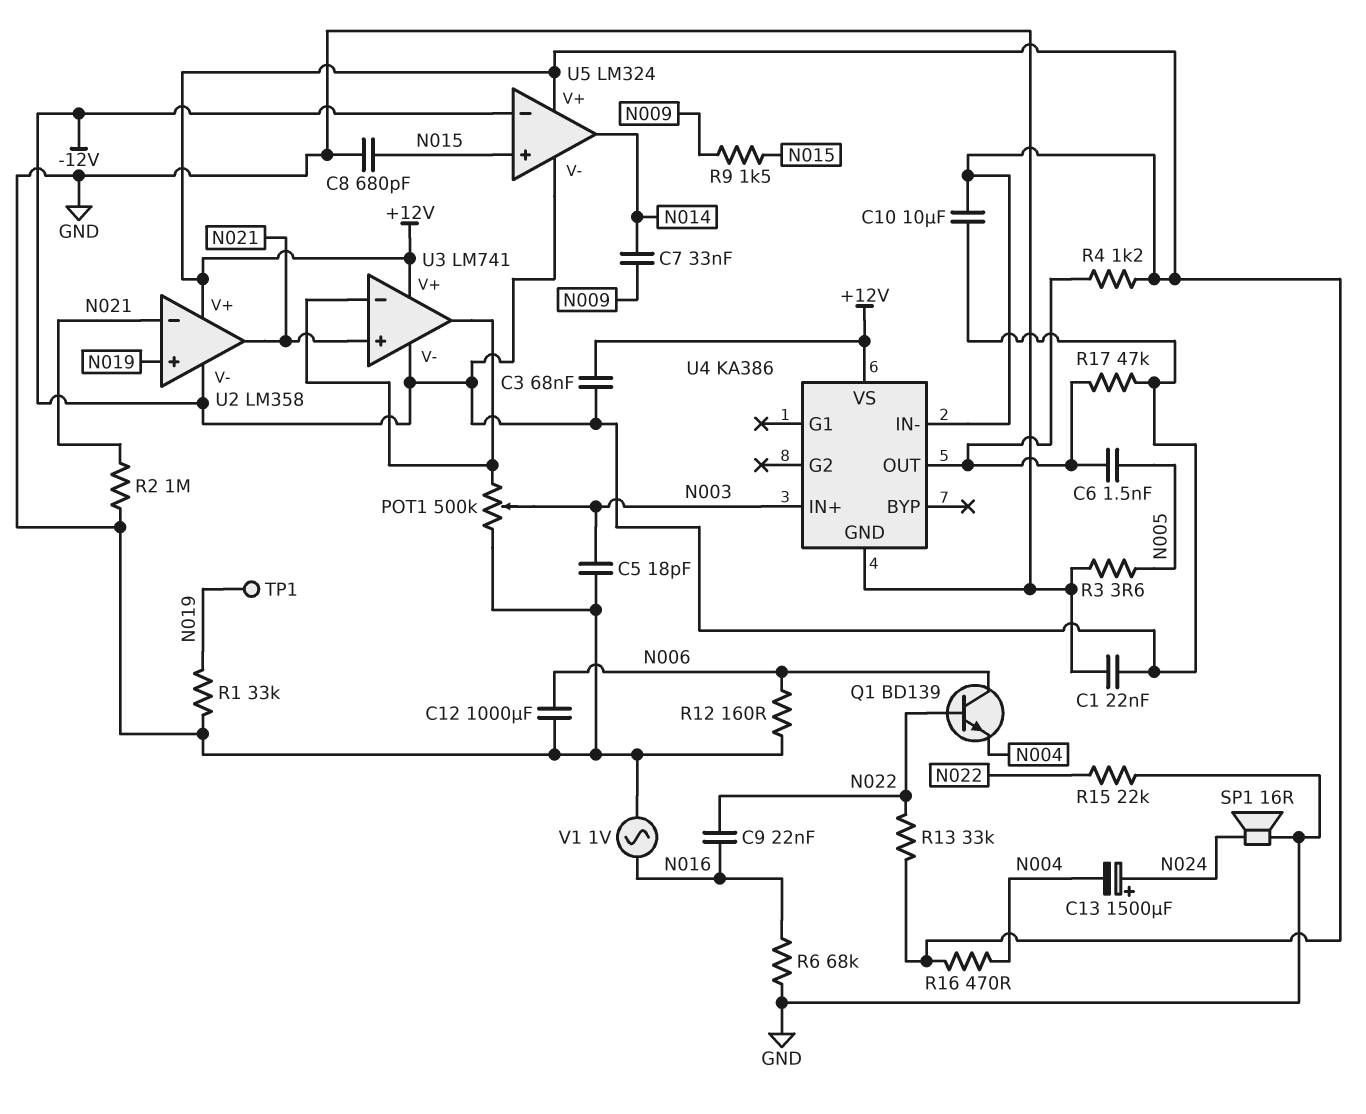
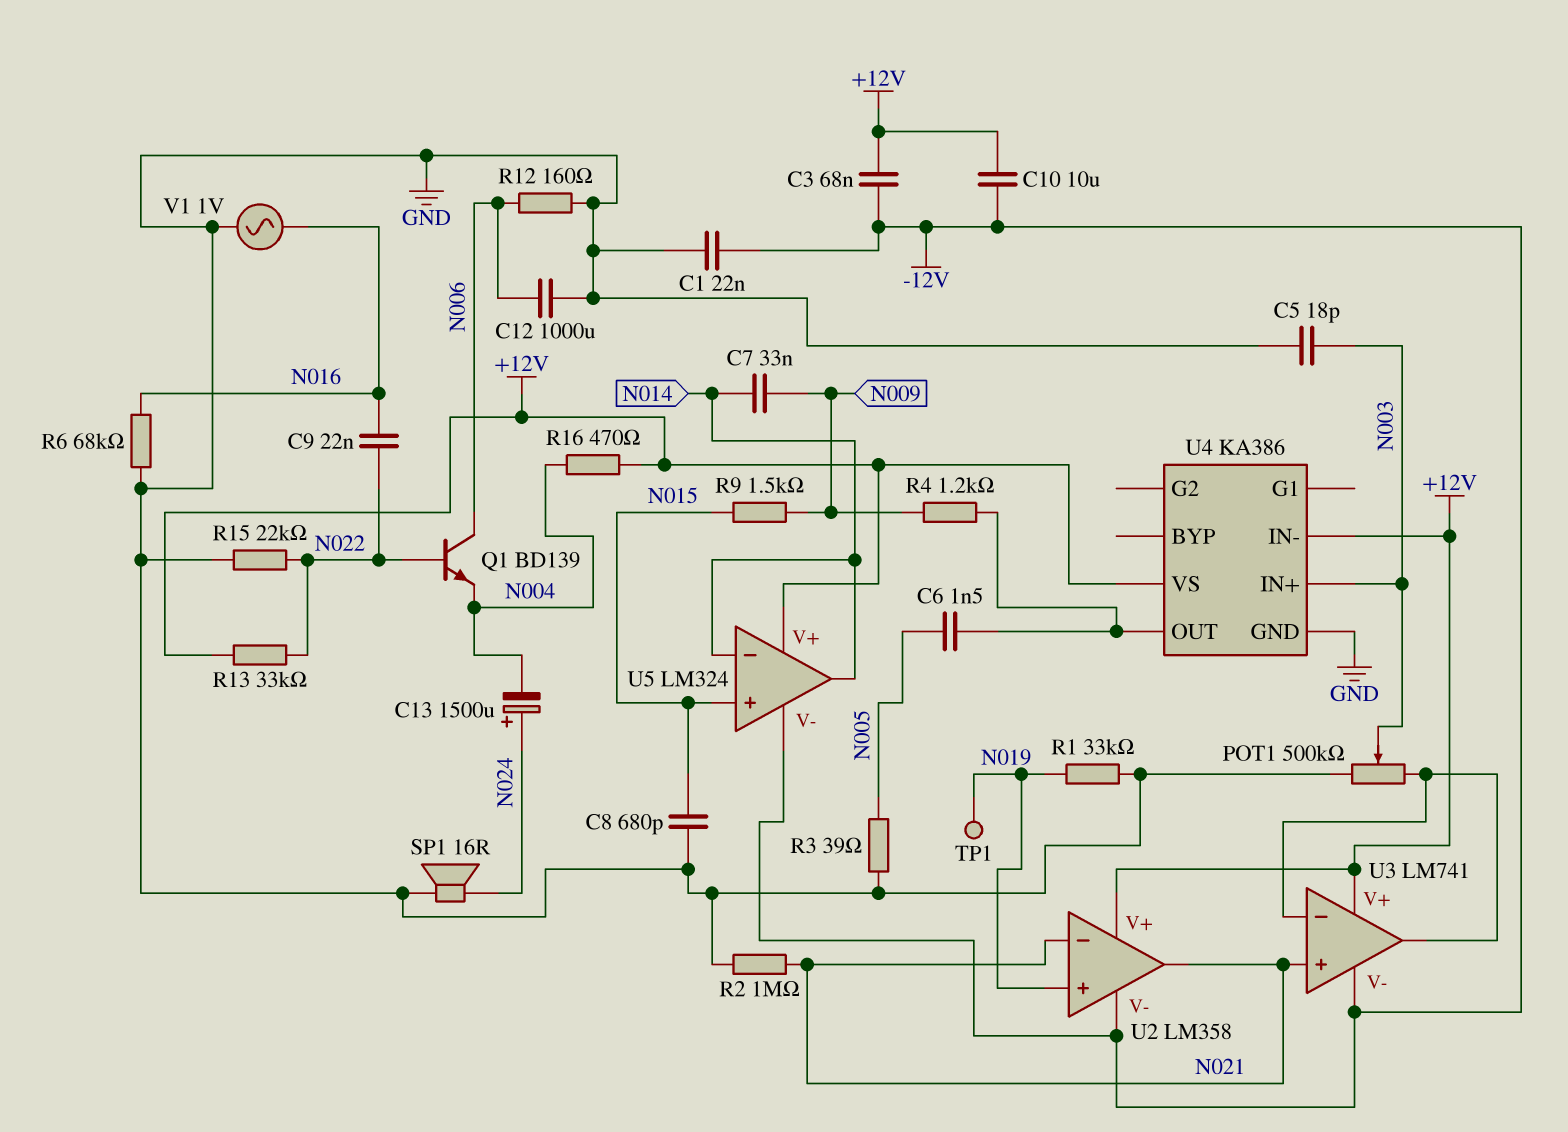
R3: 3.6 (GND, N005) -> 39 (GND, N005)
R4: 1.2k (+12V, U4/OUT) -> 1.2k (N009, U4/OUT)
R17: 47k (-12V, U4/OUT) -> none
U5 pin in-: -12V -> N014

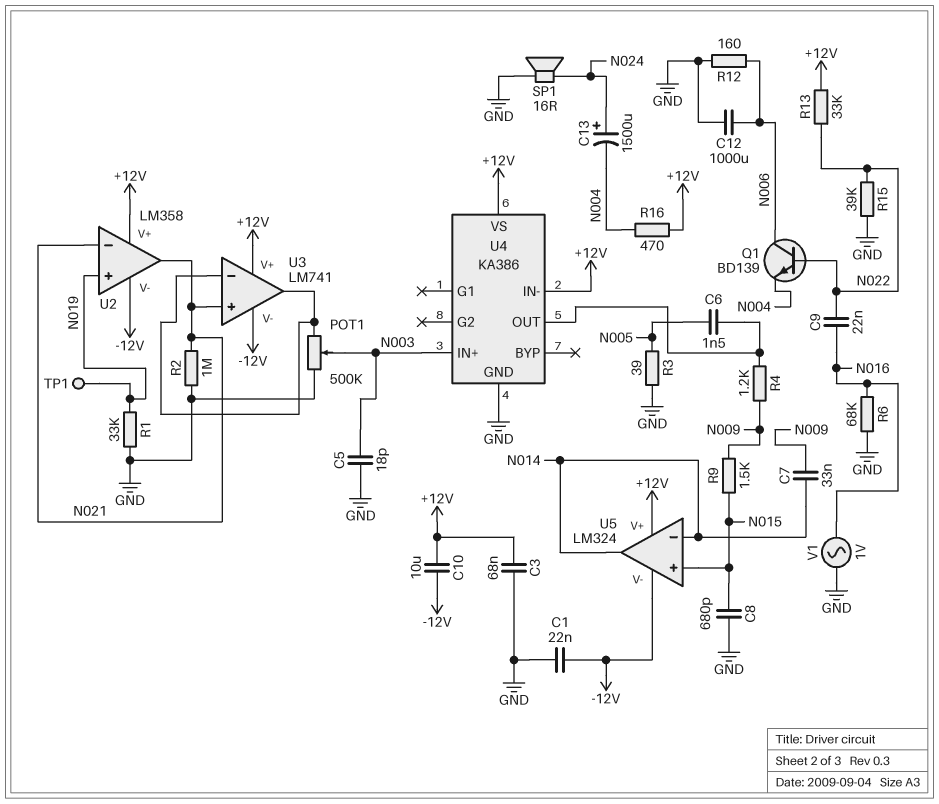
C3: 68nF (+12V, -12V) -> 68nF (+12V, GND)
R15: 22k (GND, N022) -> 39k (GND, N022)

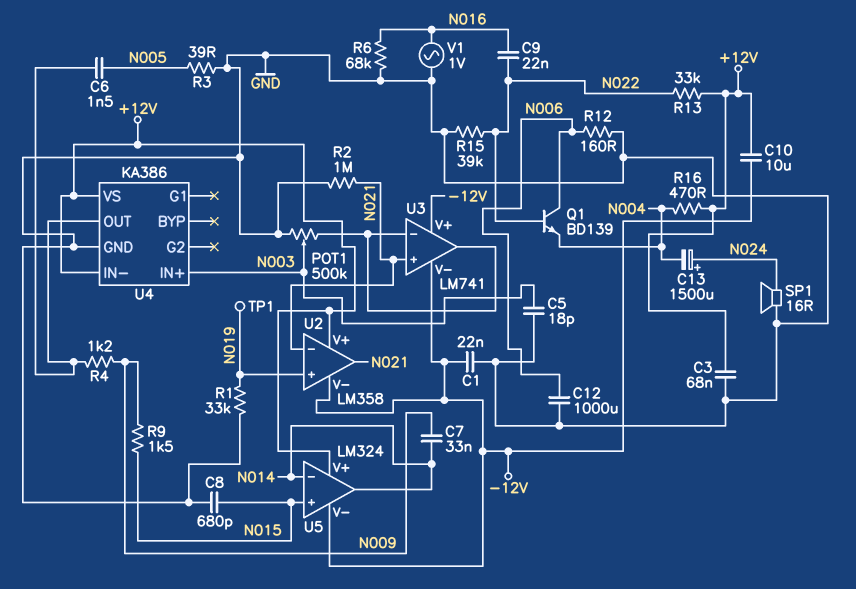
U3 pin V+: +12V -> -12V

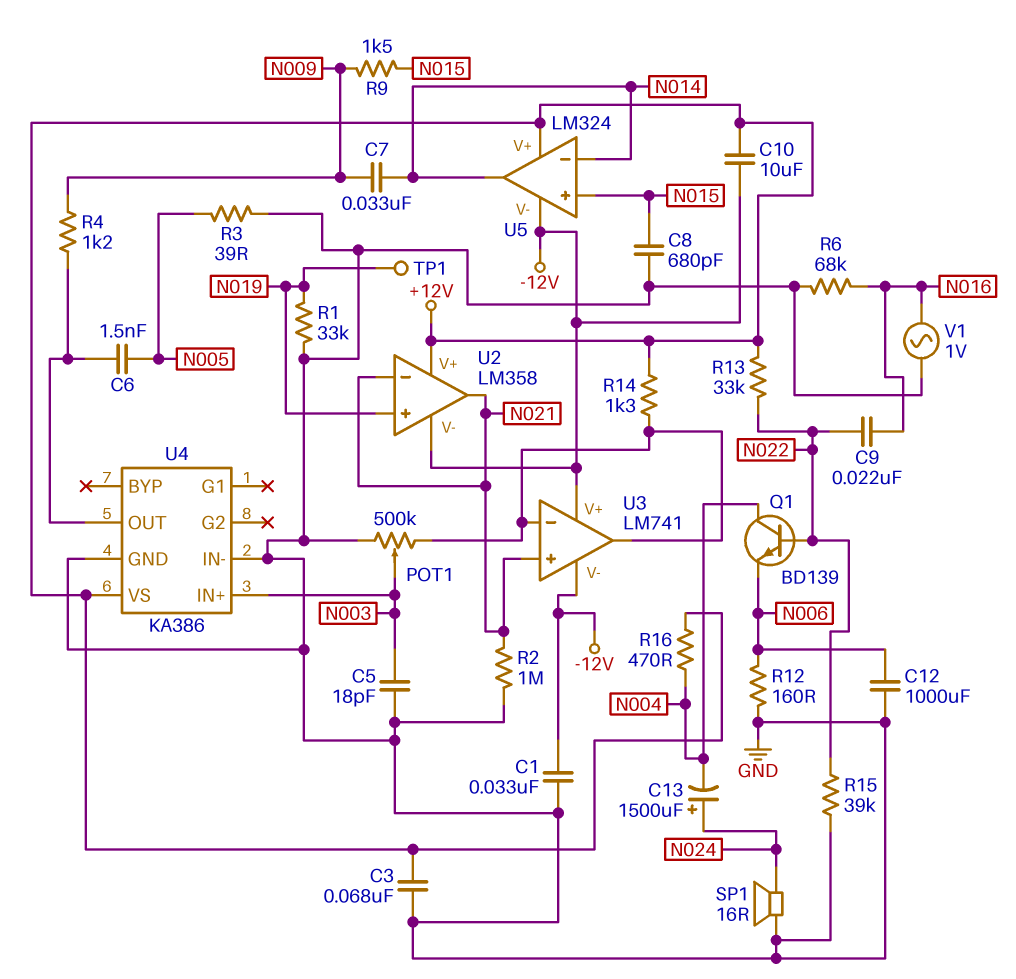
C1: 22nF (-12V, GND) -> 33nF (-12V, GND)
Q1: NPN BD139 (B N022, C N006, E N004) -> NPN BD139 (B N022, C N004, E N006)
R14: none -> 1.3k (+12V, U3/in-)
U4 pin IN-: +12V -> GND

